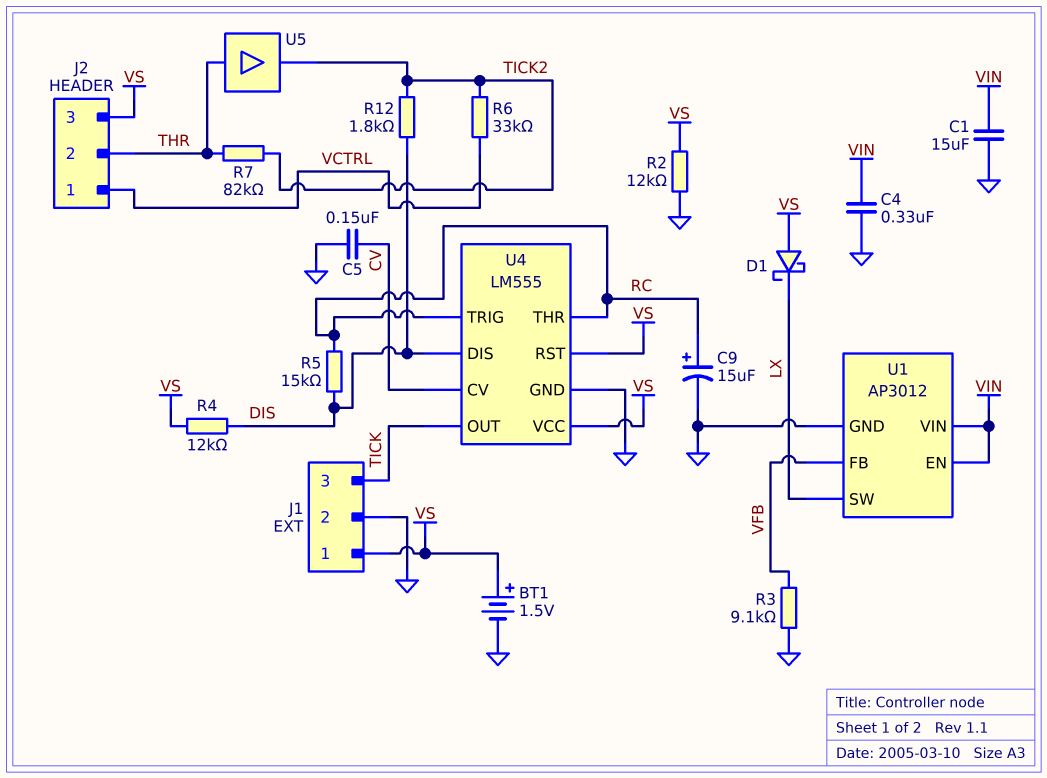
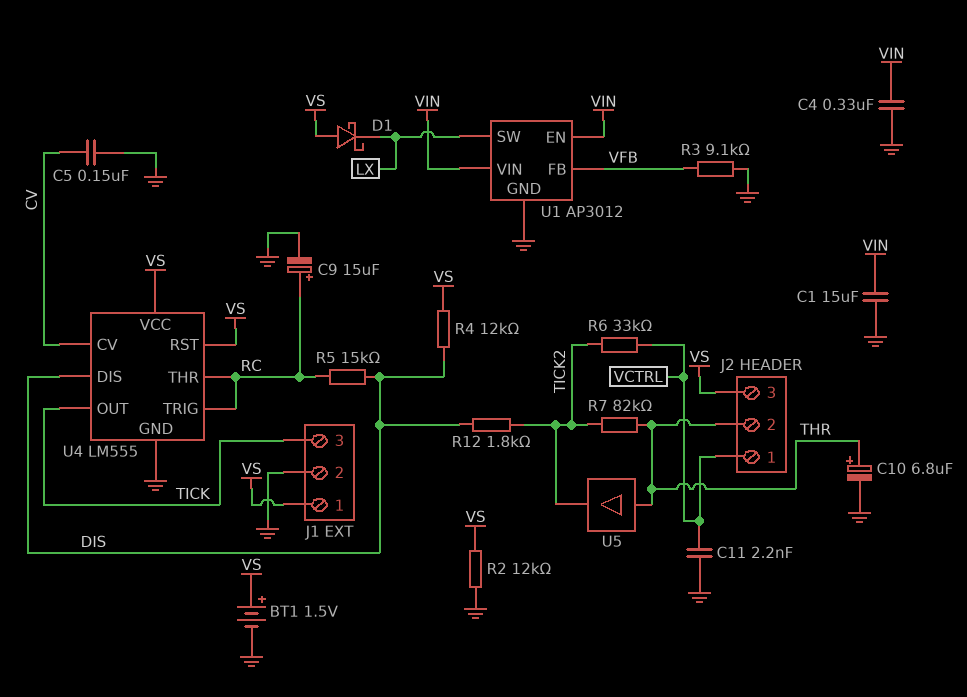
C10: none -> 6.8uF (plus THR, minus GND)
C11: none -> 2.2nF (GND, VCTRL)

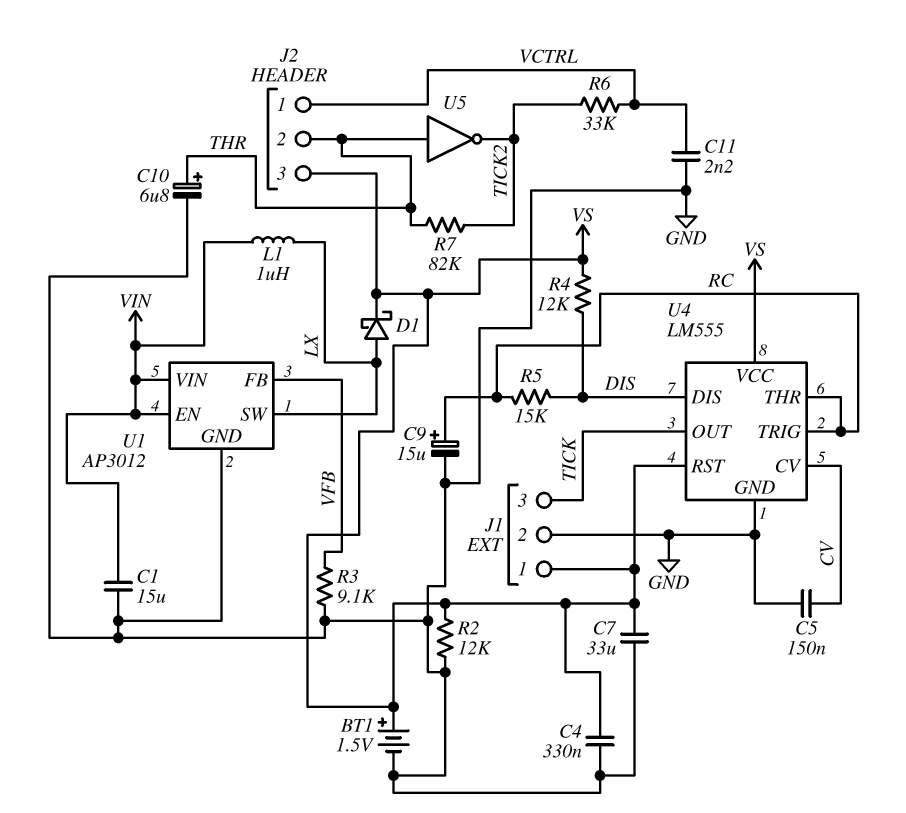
C4: 330nF (GND, VIN) -> 330nF (GND, VS)
C7: none -> 33uF (GND, VS)
D1: schottky (A VS, K LX) -> schottky (A LX, K VS)
L1: none -> 1uH (LX, VIN)
R12: 1.8k (DIS, TICK2) -> none
U5: buffer (in THR, out TICK2) -> NOT (in THR, out TICK2)

